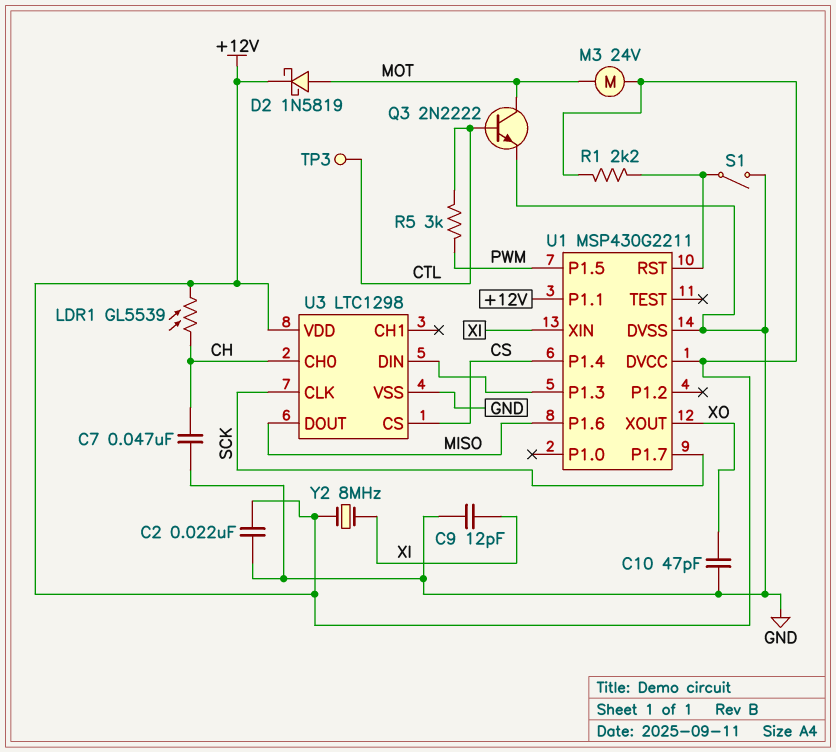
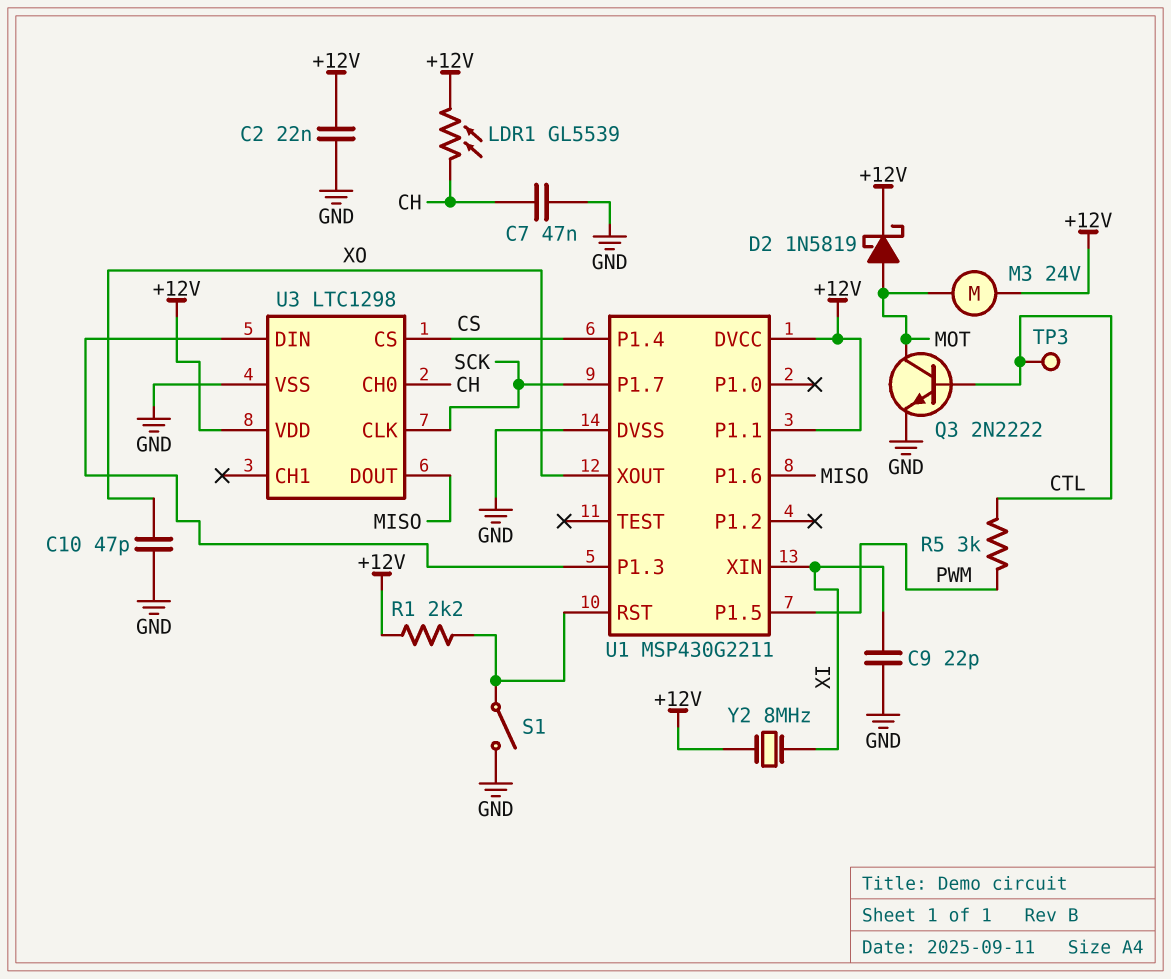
C9: 12pF (GND, XI) -> 22pF (GND, XI)

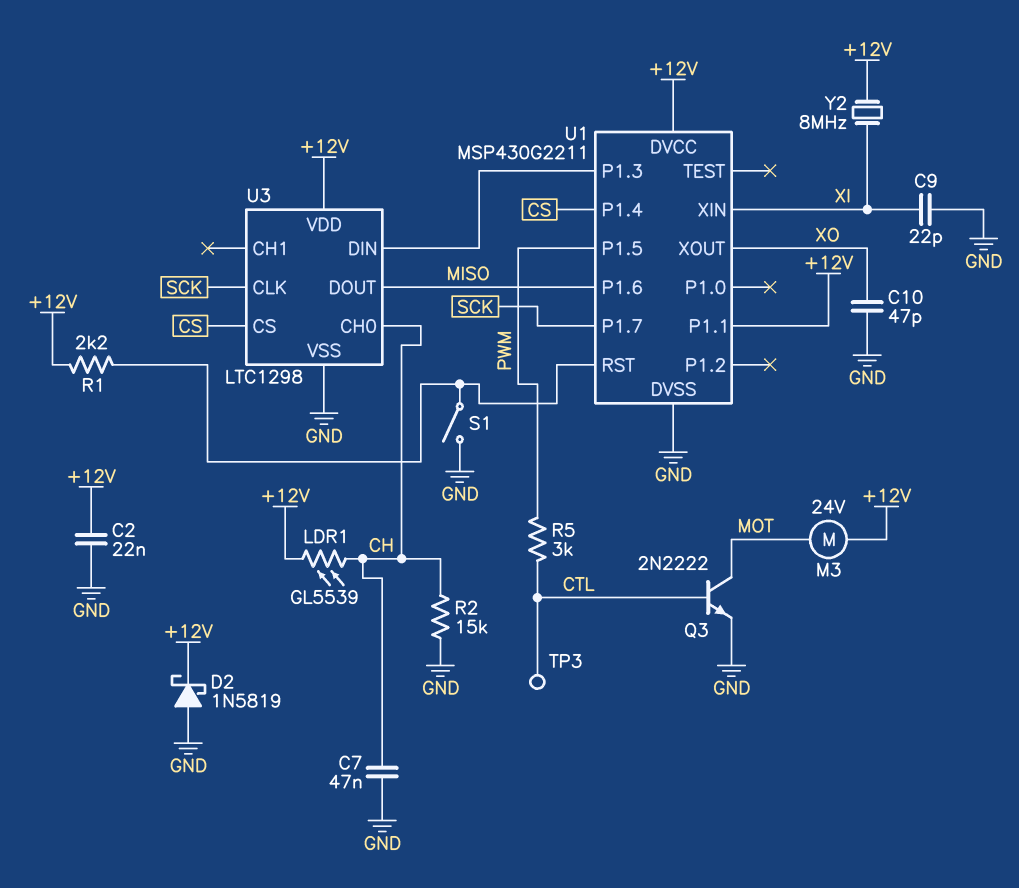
D2: schottky 1N5819 (A MOT, K +12V) -> schottky 1N5819 (A GND, K +12V)
R2: none -> 15k (CH, GND)

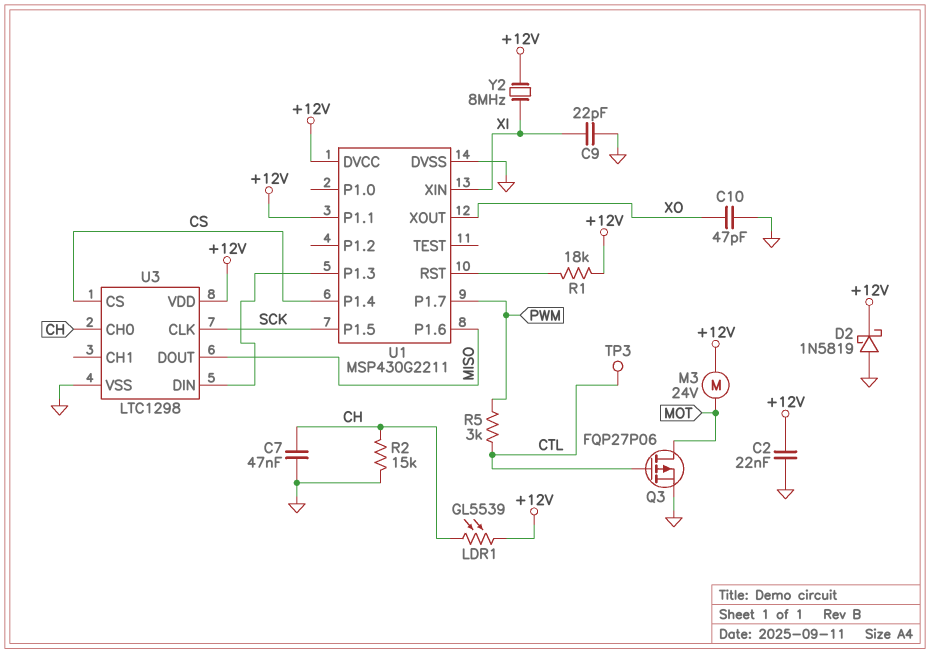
Q3: NPN 2N2222 (B CTL, C MOT, E GND) -> PMOS FQP27P06 (G CTL, D MOT, S GND)
R1: 2.2k (+12V, U1/RST) -> 18k (+12V, U1/RST)
S1: switch (GND, U1/RST) -> none
U1 pin P1.5: PWM -> SCK
U1 pin P1.7: SCK -> PWM

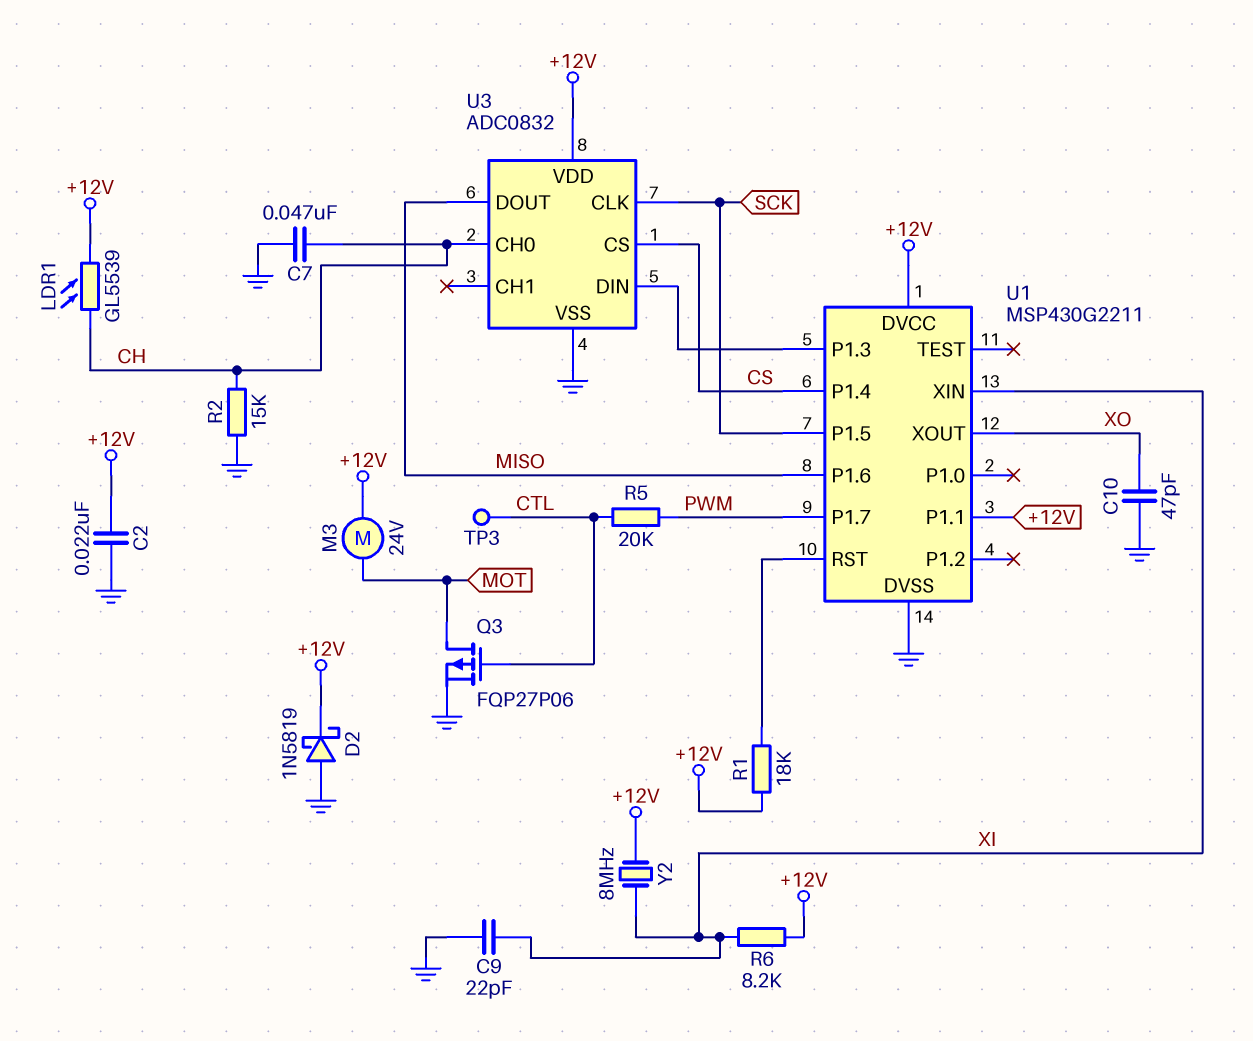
R5: 3k (CTL, PWM) -> 20k (CTL, PWM)
R6: none -> 8.2k (+12V, XI)
U3: LTC1298 -> ADC0832

